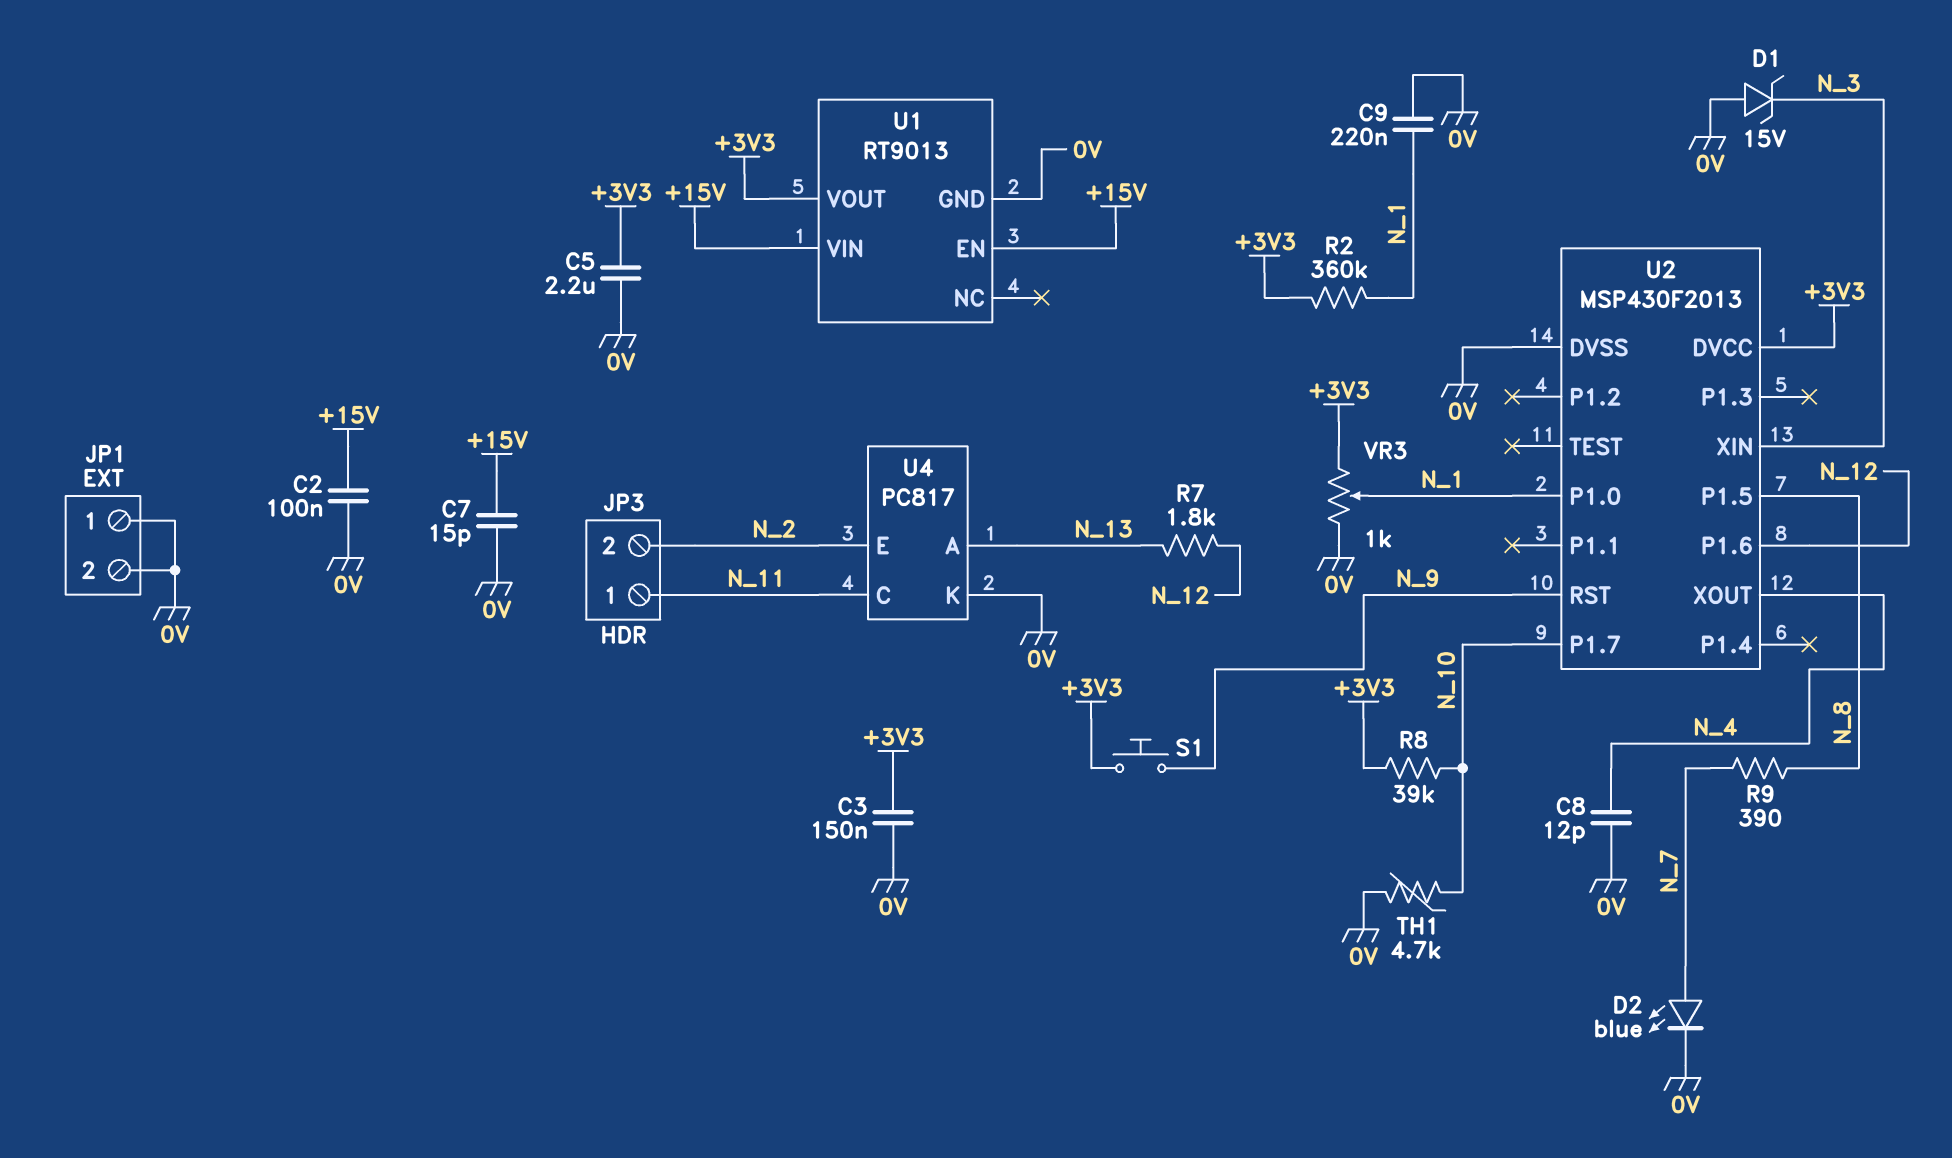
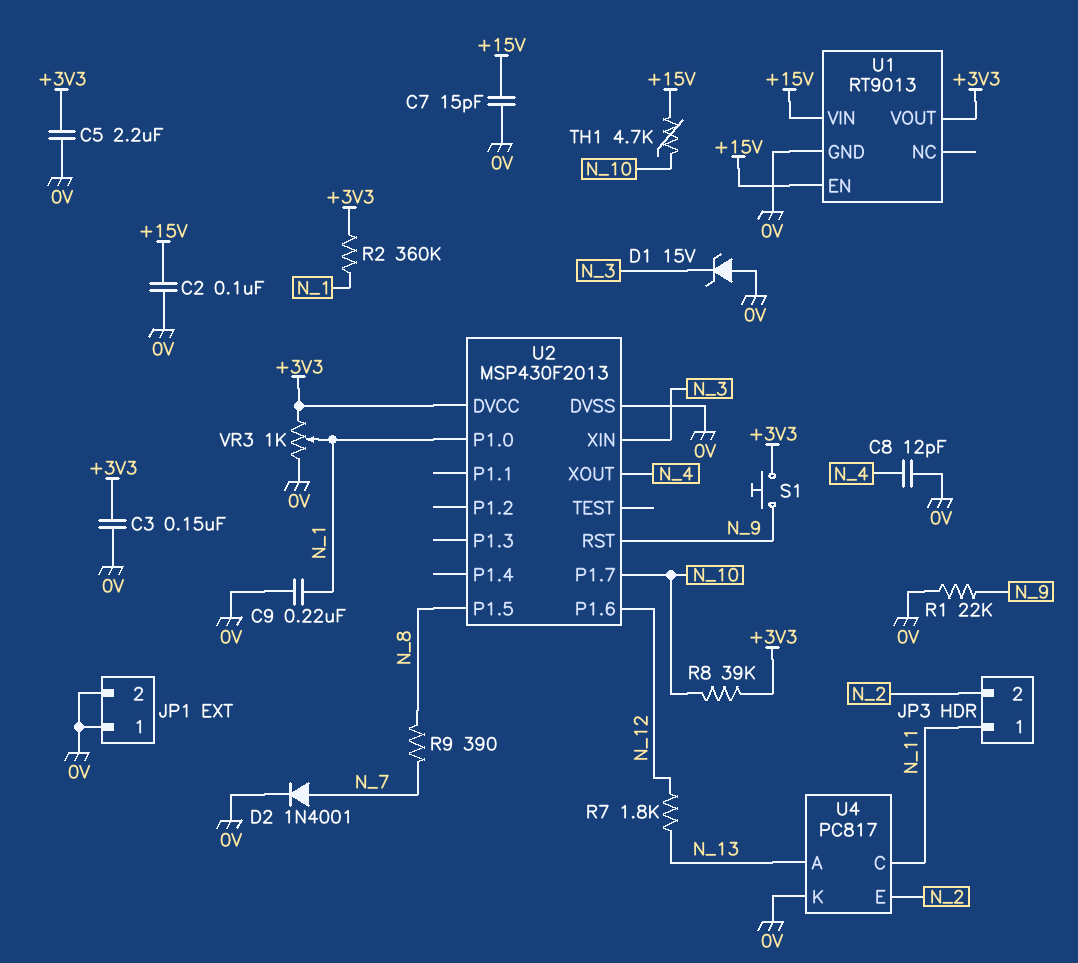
D2: LED blue (A N_7, K 0V) -> diode 1N4001 (A N_7, K 0V)
R1: none -> 22k (0V, N_9)
TH1: 4.7k (0V, N_10) -> 4.7k (+15V, N_10)

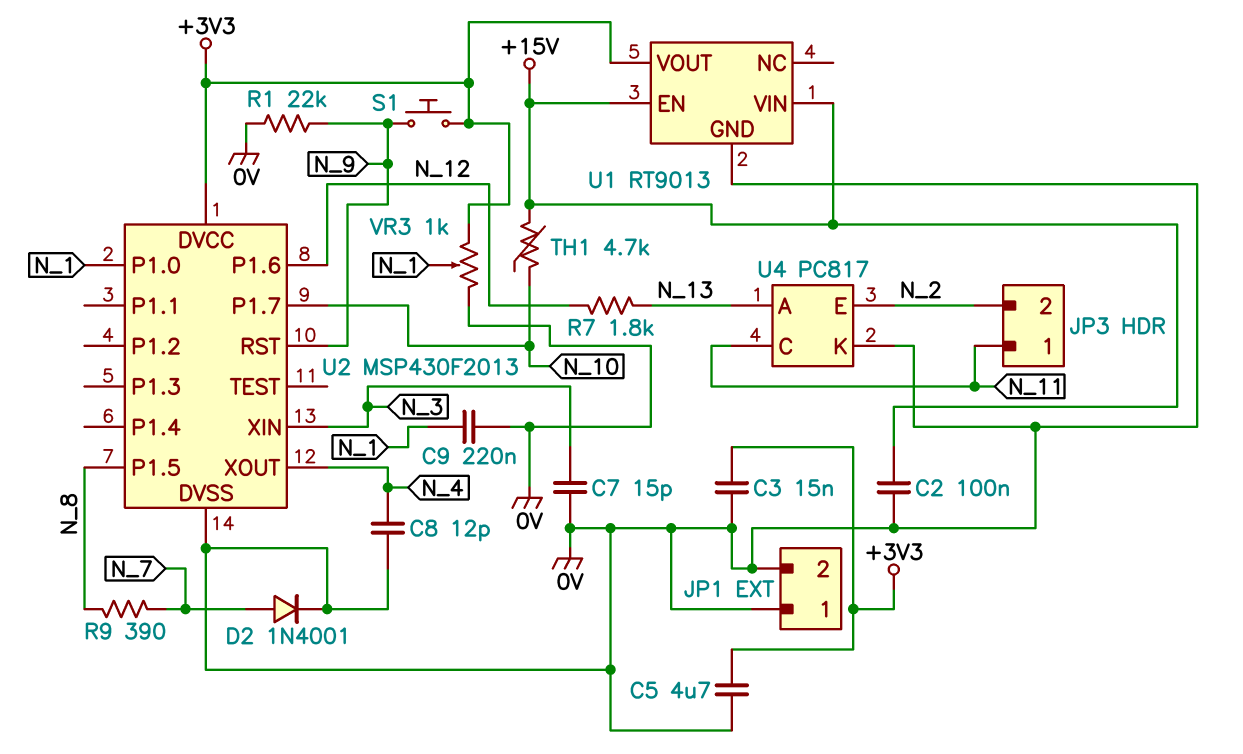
C3: 150nF (+3V3, 0V) -> 15nF (+3V3, 0V)
C5: 2.2uF (+3V3, 0V) -> 4.7uF (+3V3, 0V)
C7: 15pF (+15V, 0V) -> 15pF (0V, N_3)
D1: zener 15V (A 0V, K N_3) -> none
R2: 360k (+3V3, N_1) -> none
R8: 39k (+3V3, N_10) -> none

